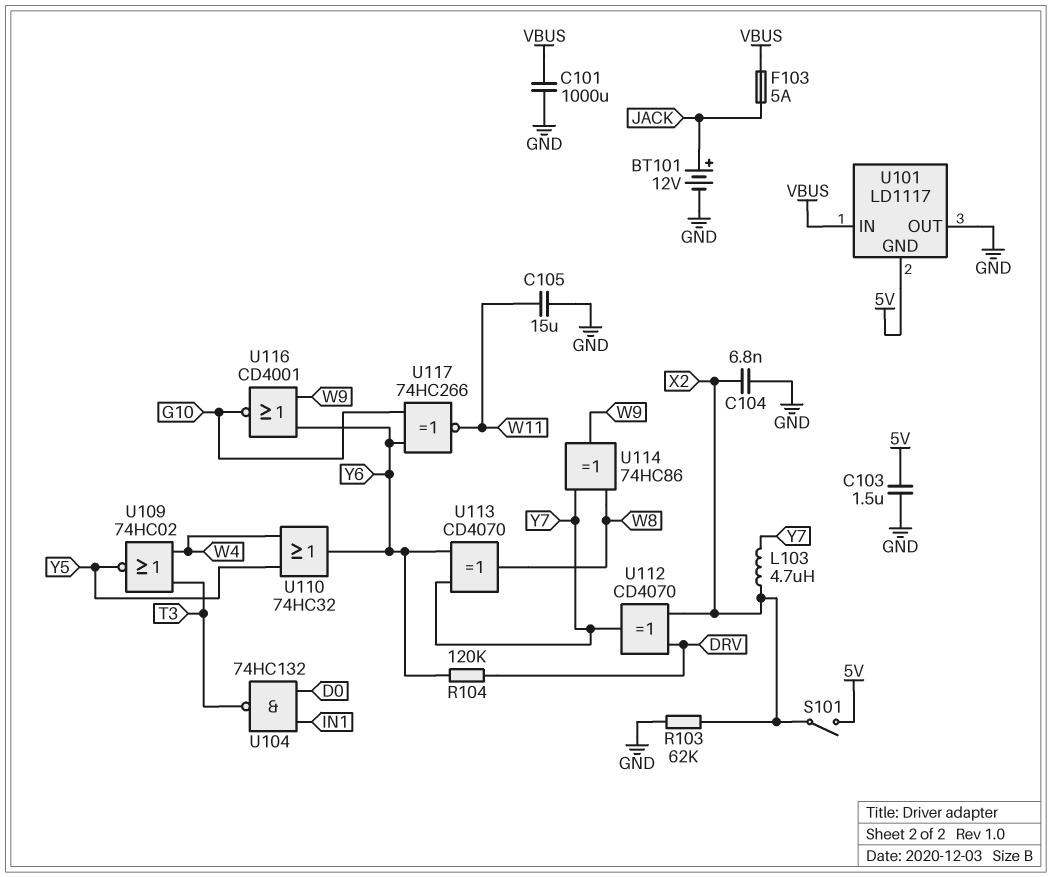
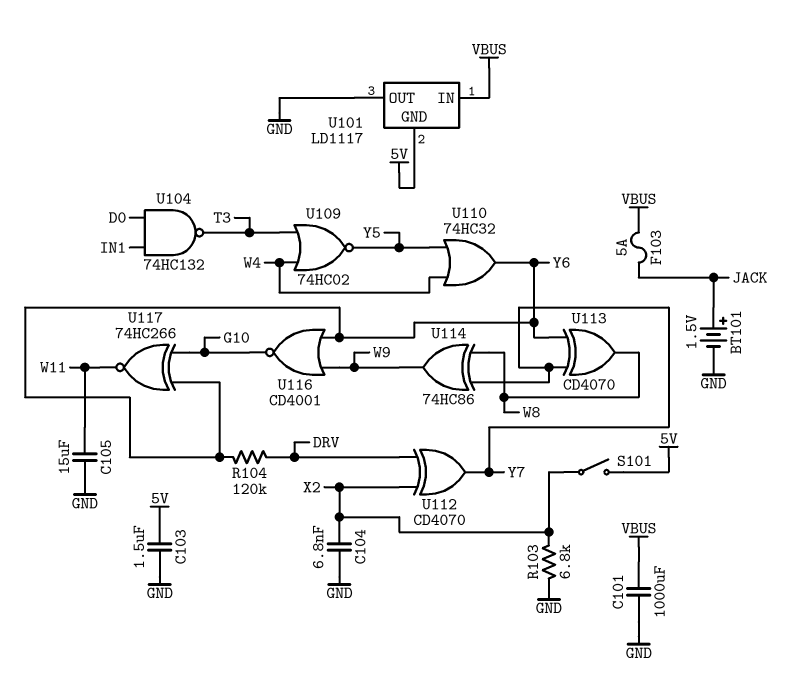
BT101: 12V (plus JACK, minus GND) -> 1.5V (plus JACK, minus GND)
L103: 4.7uH (X2, Y7) -> none
R103: 62k (GND, X2) -> 6.8k (GND, X2)

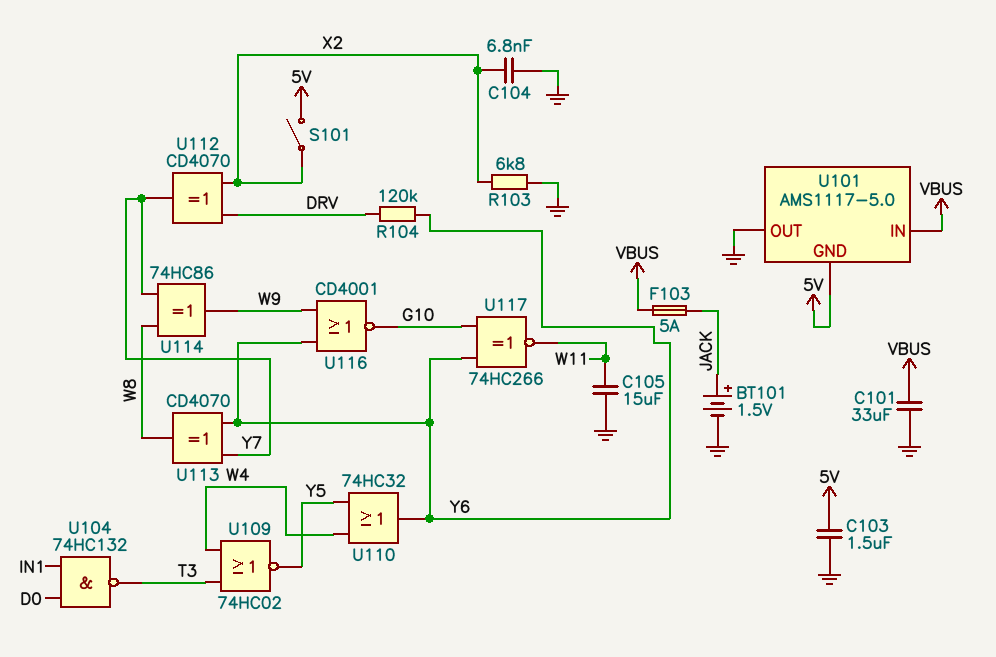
C101: 1000uF (GND, VBUS) -> 33uF (GND, VBUS)
U101: LD1117 -> AMS1117-5.0

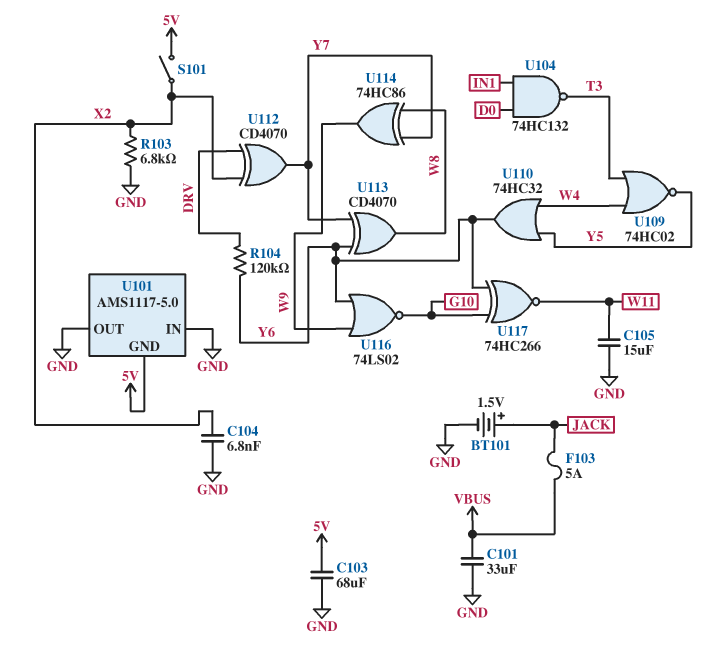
C103: 1.5uF (5V, GND) -> 68uF (5V, GND)
U101 pin IN: VBUS -> GND
U116: NOR CD4001 (in W9, in Y6, out G10) -> NOR 74LS02 (in W9, in Y6, out G10)

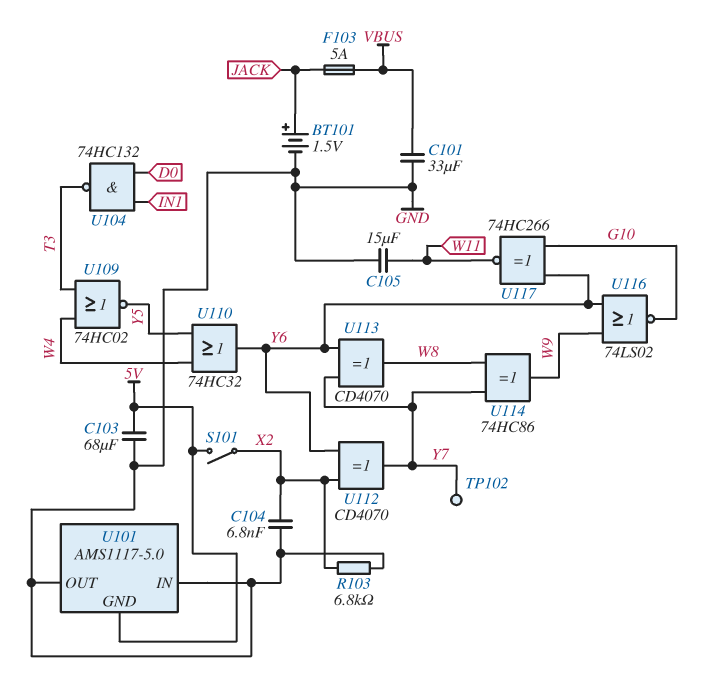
R104: 120k (DRV, Y6) -> none
TP102: none -> test point (Y7)
U112: XOR CD4070 (in DRV, in X2, out Y7) -> XOR CD4070 (in X2, in Y6, out Y7)

